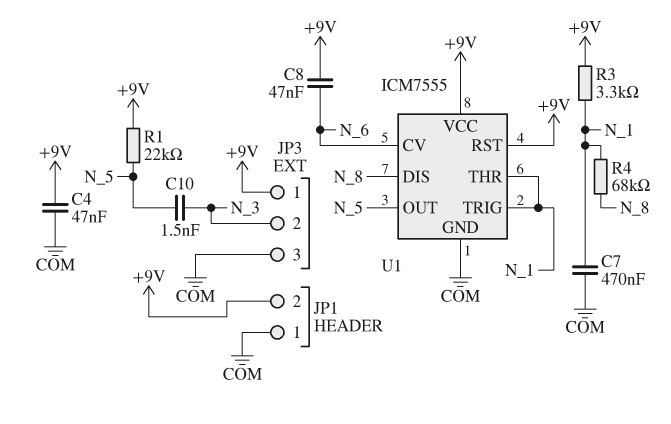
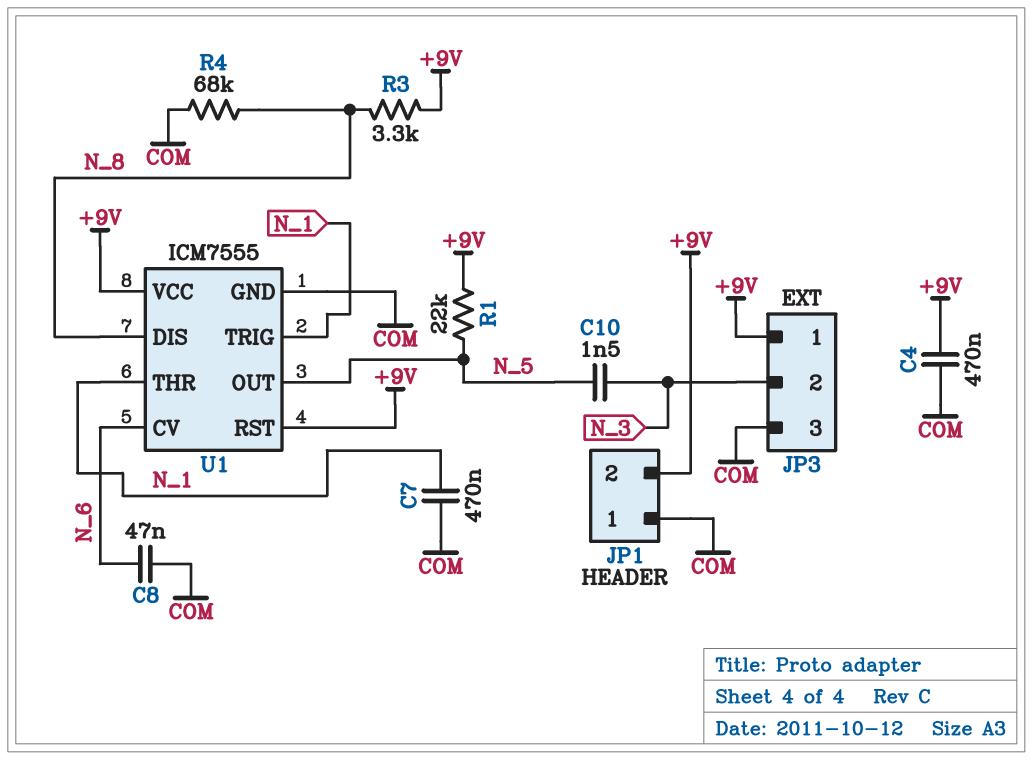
C4: 47nF (+9V, COM) -> 470nF (+9V, COM)
C8: 47nF (+9V, N_6) -> 47nF (COM, N_6)
R3: 3.3k (+9V, N_1) -> 3.3k (+9V, N_8)
R4: 68k (N_1, N_8) -> 68k (COM, N_8)

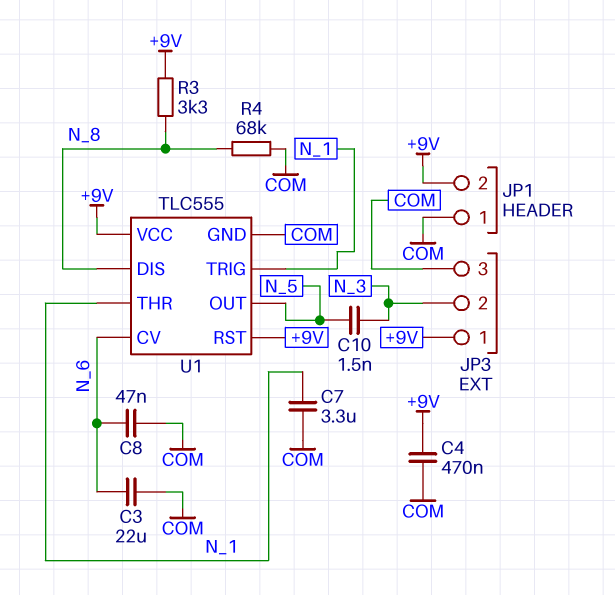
C3: none -> 22uF (COM, N_6)
C7: 470nF (COM, N_1) -> 3.3uF (COM, N_1)
R1: 22k (+9V, N_5) -> none
U1: ICM7555 -> TLC555

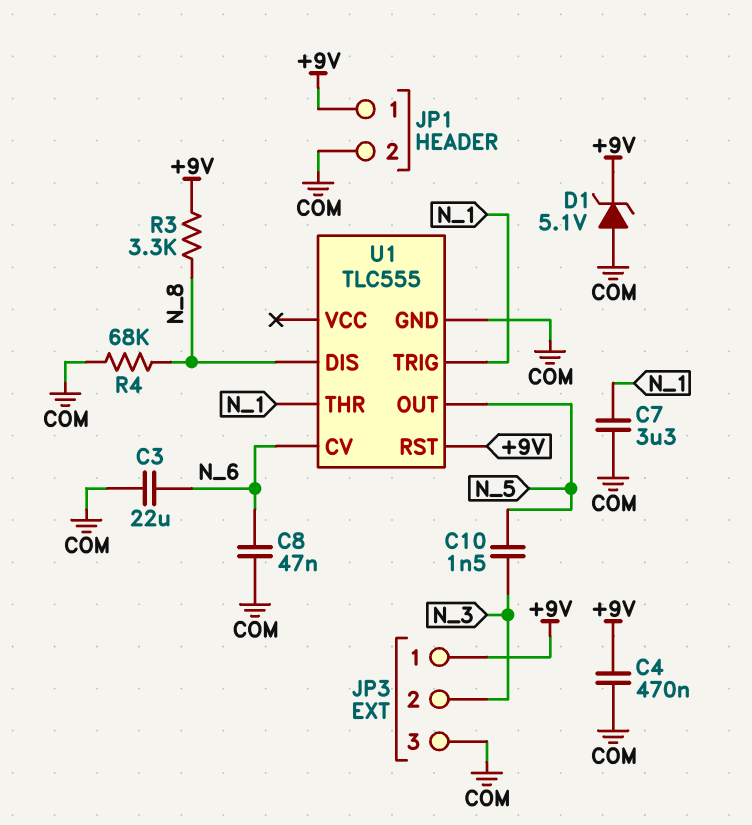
D1: none -> zener 5.1V (A COM, K +9V)
JP1 pin 1: COM -> +9V
JP1 pin 2: +9V -> COM
U1 pin VCC: +9V -> none

